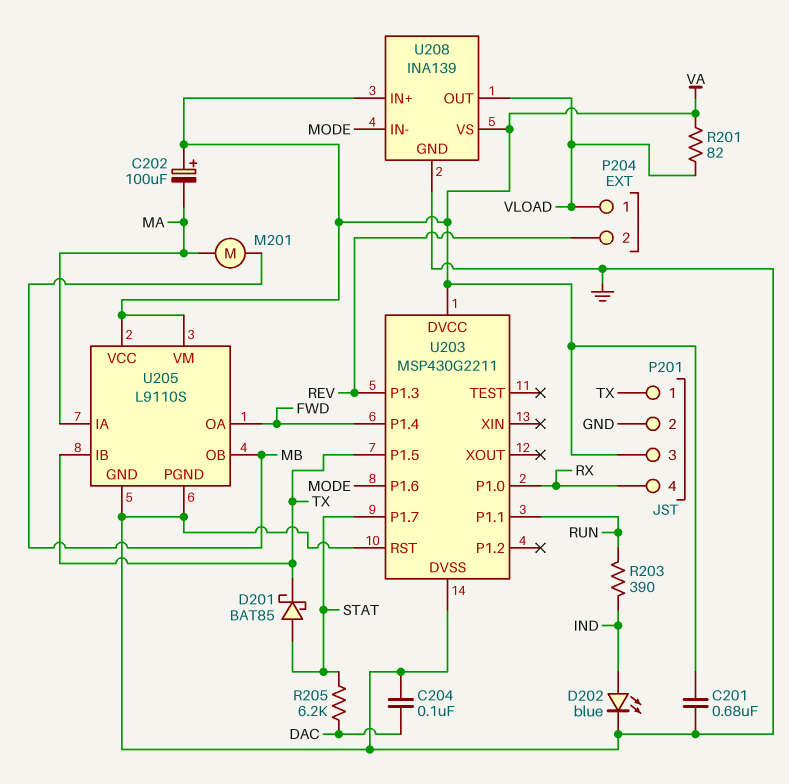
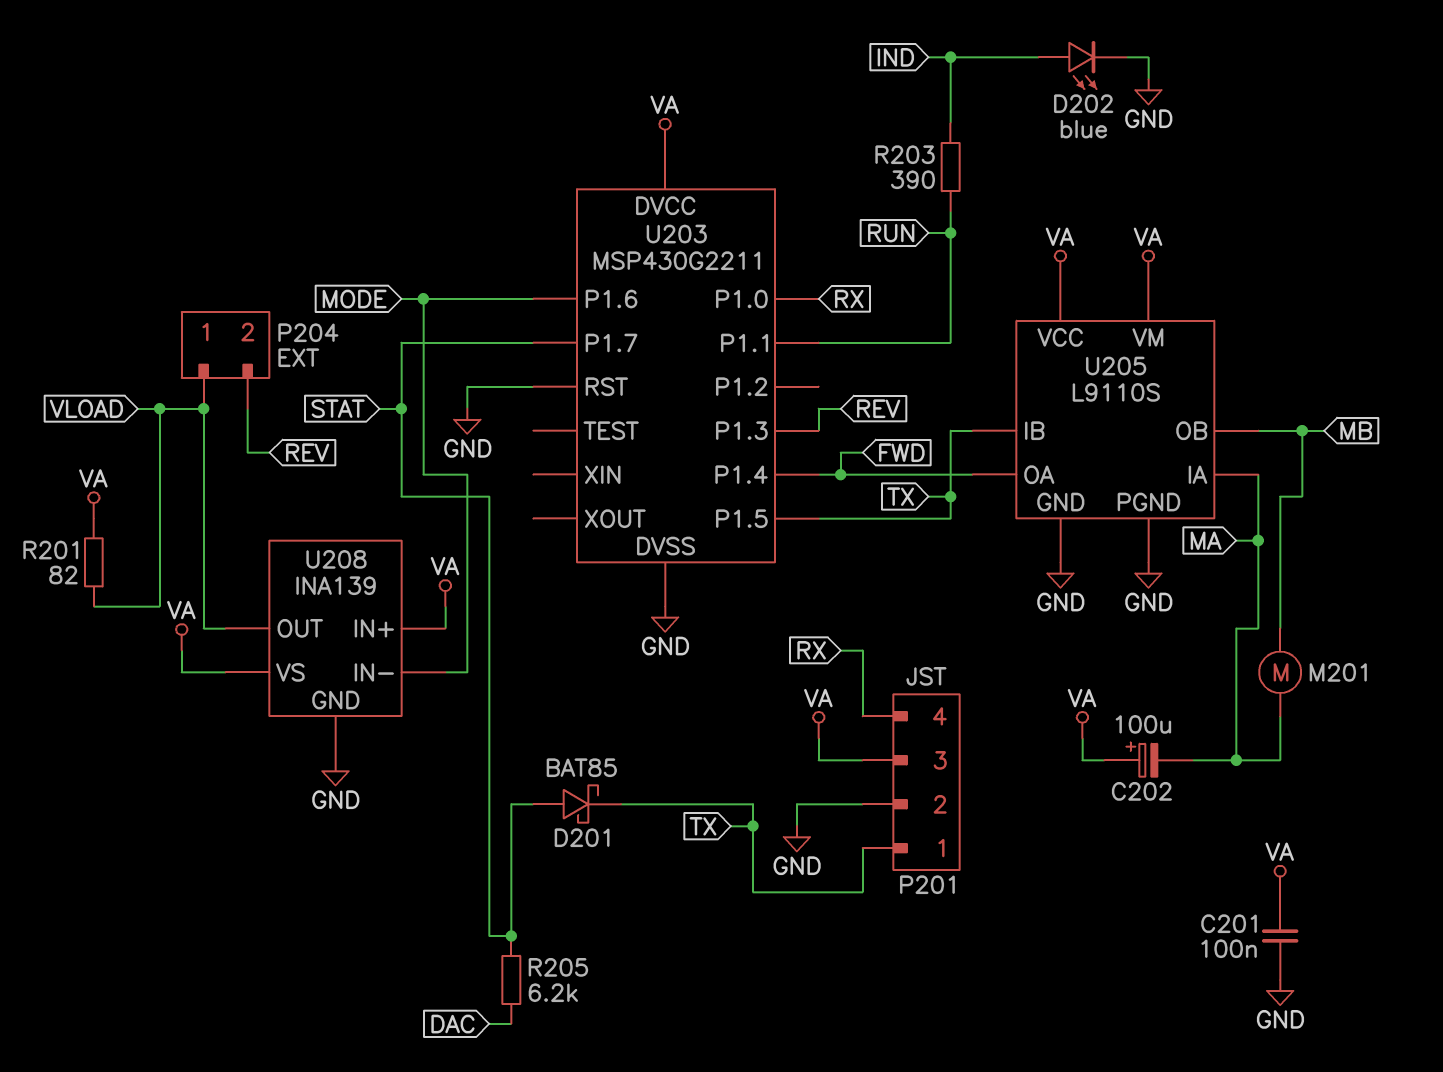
C201: 680nF (GND, VA) -> 100nF (GND, VA)
C204: 100nF (DAC, GND) -> none

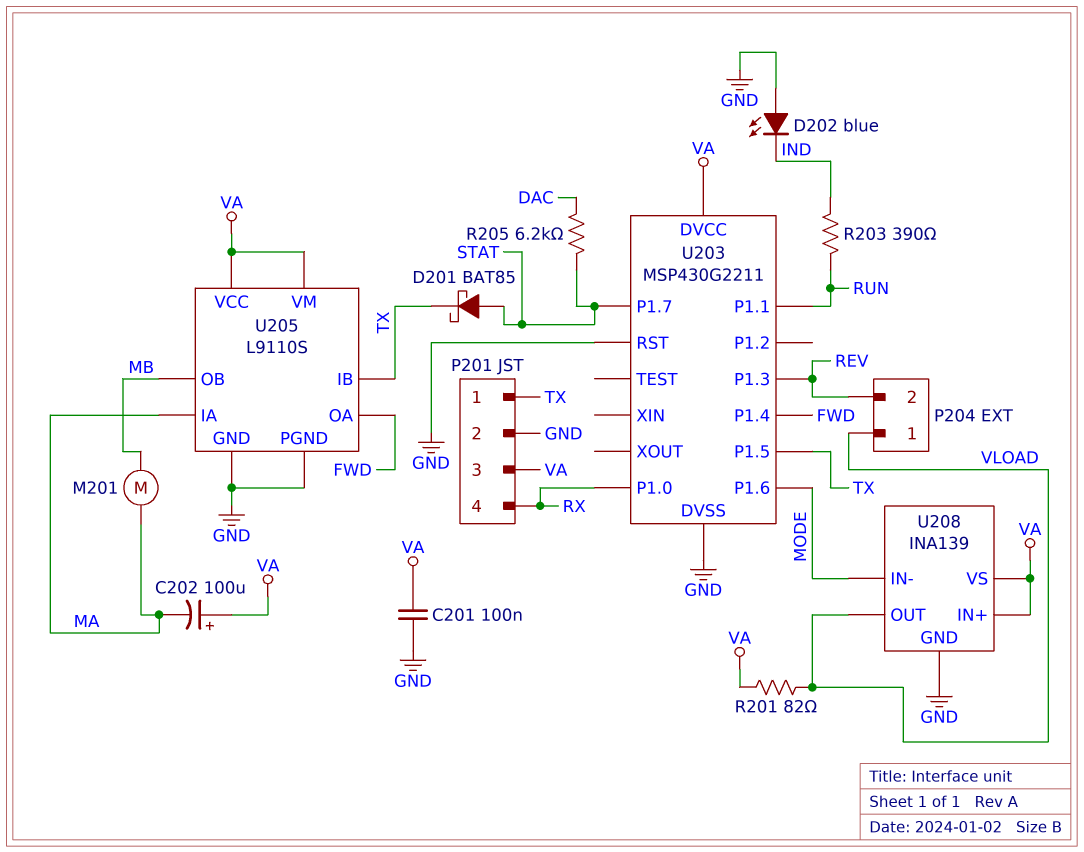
D202: LED blue (A IND, K GND) -> LED blue (A GND, K IND)

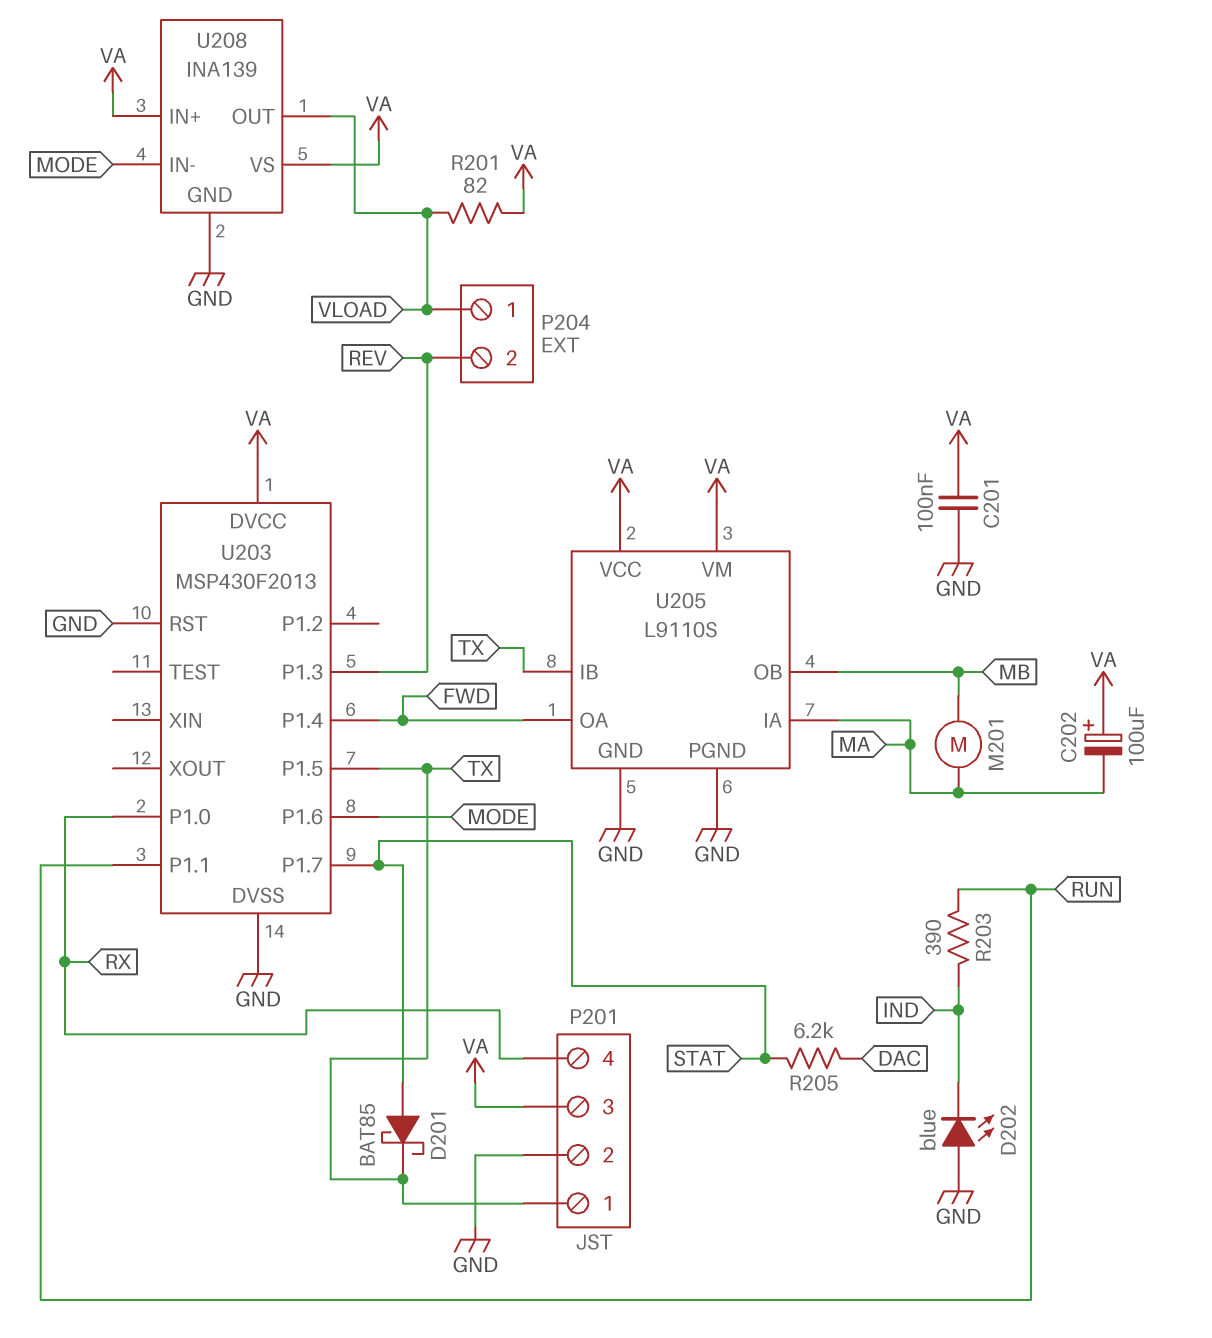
U203: MSP430G2211 -> MSP430F2013

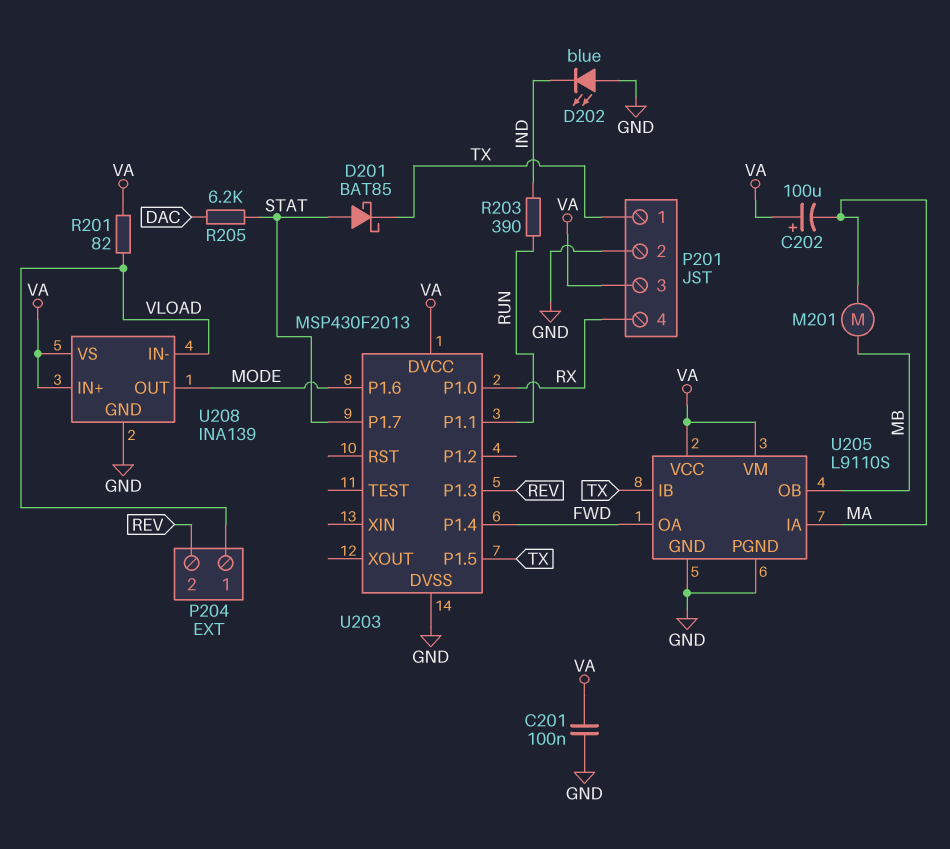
U203 pin RST: GND -> none
U208 pin IN-: MODE -> VLOAD
U208 pin OUT: VLOAD -> MODE

